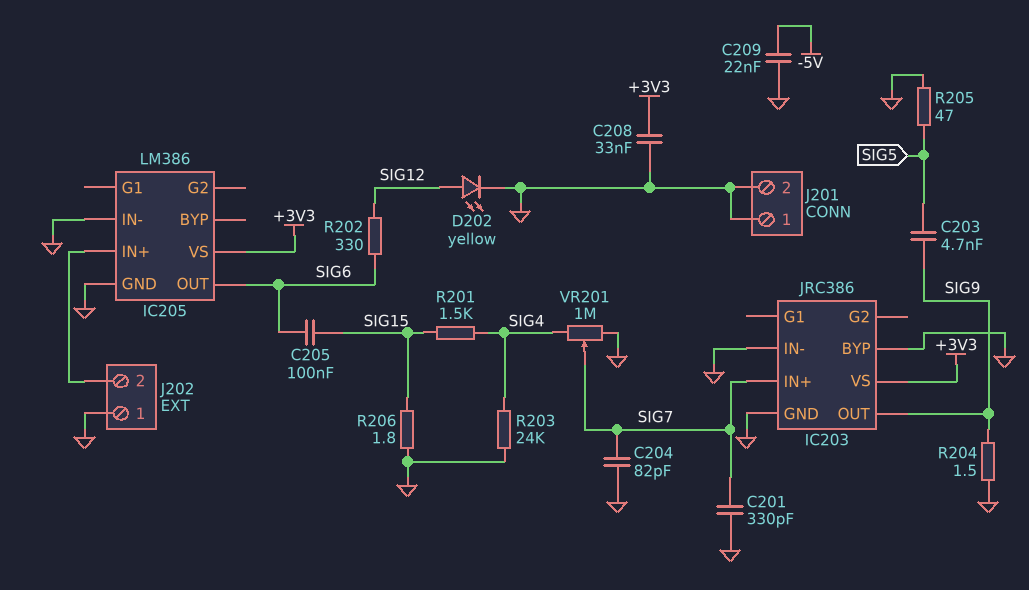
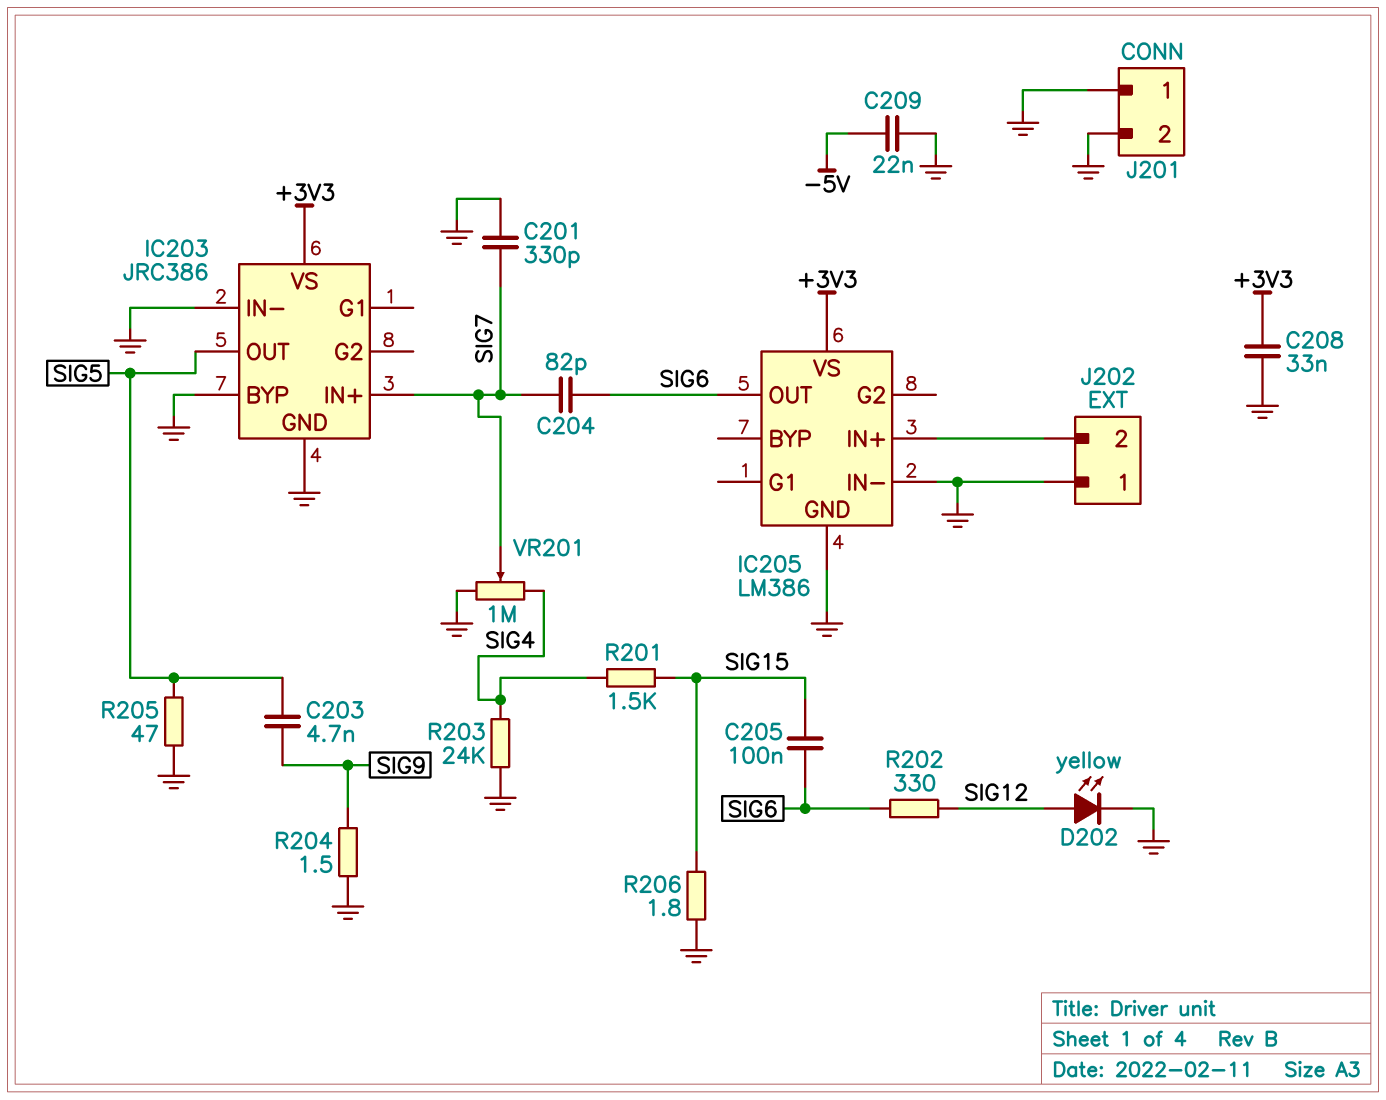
C204: 82pF (GND, SIG7) -> 82pF (SIG6, SIG7)
IC203 pin OUT: SIG9 -> SIG5

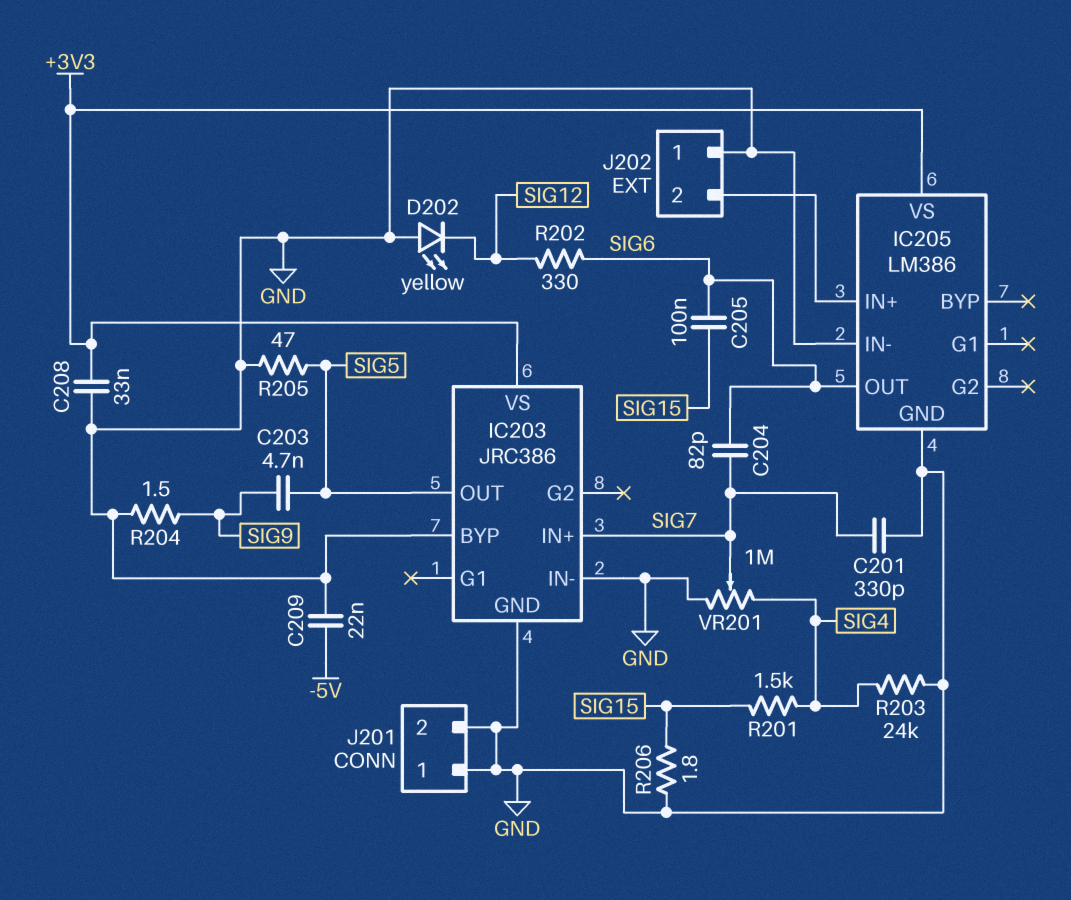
D202: LED yellow (A SIG12, K GND) -> LED yellow (A GND, K SIG12)

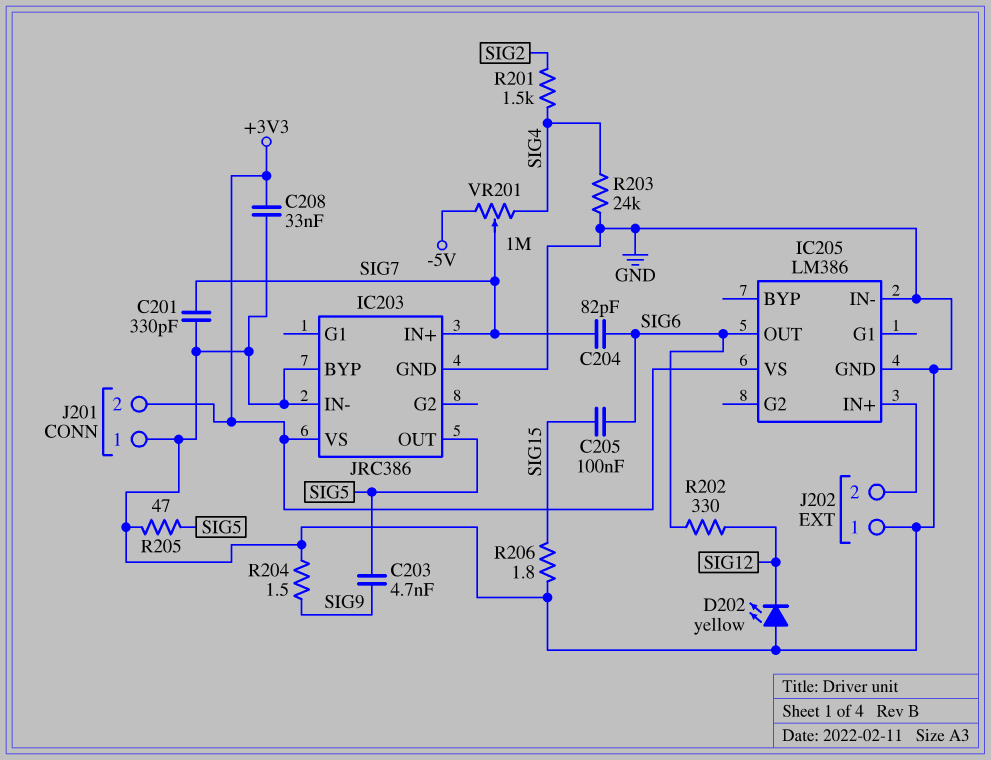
C209: 22nF (-5V, GND) -> none
J201 pin 2: GND -> +3V3
R201: 1.5k (SIG4, SIG15) -> 1.5k (SIG2, SIG4)
VR201: 1M (GND, SIG4, wiper SIG7) -> 1M (-5V, SIG4, wiper SIG7)

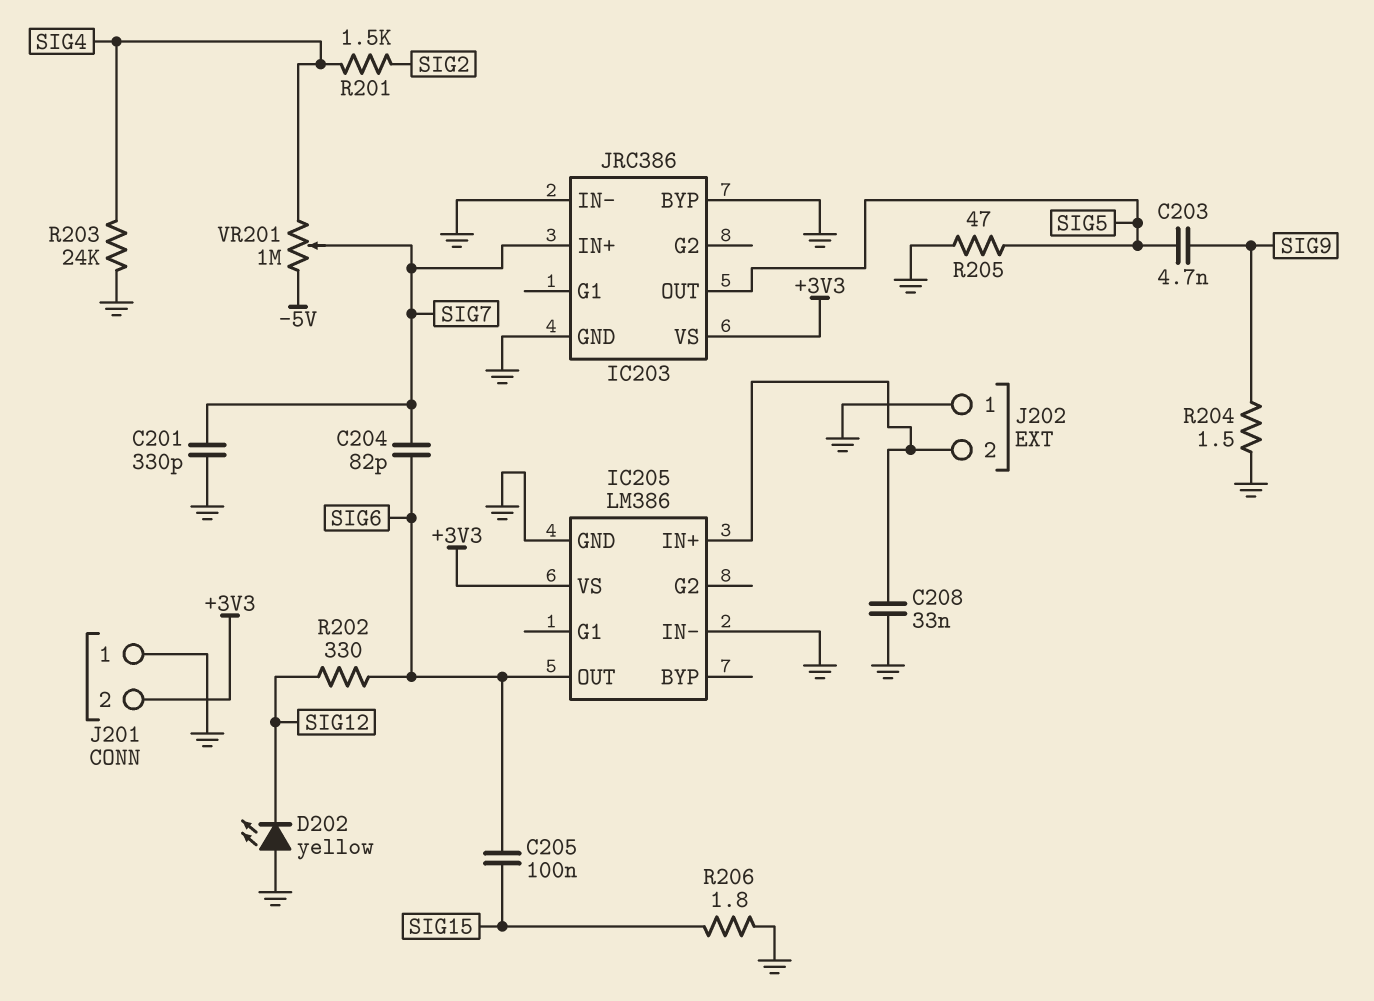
C208: 33nF (+3V3, GND) -> 33nF (GND, IC205/IN+)

